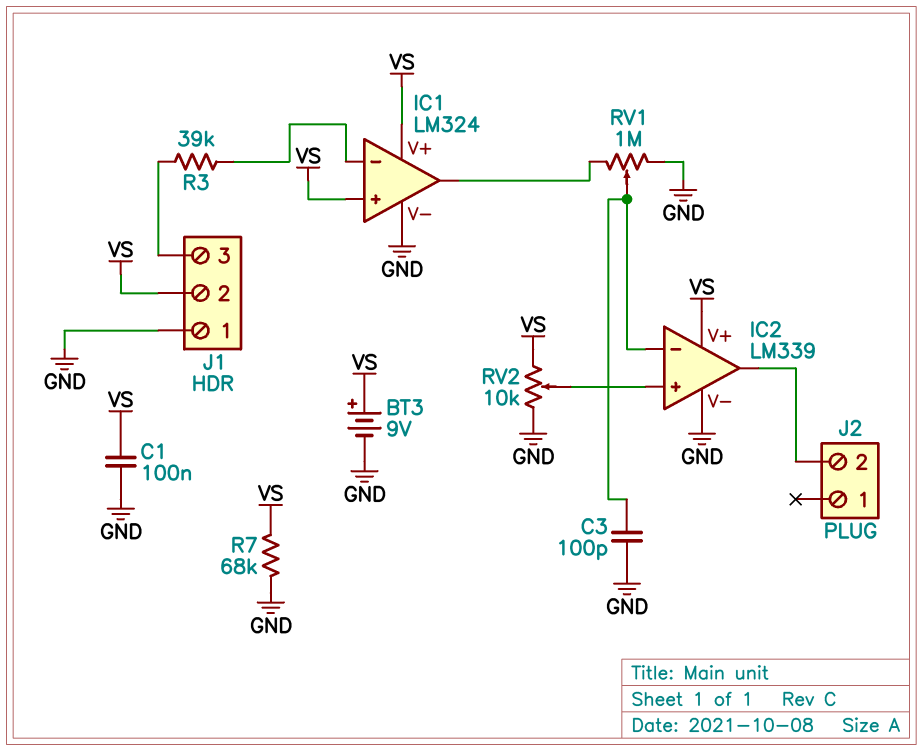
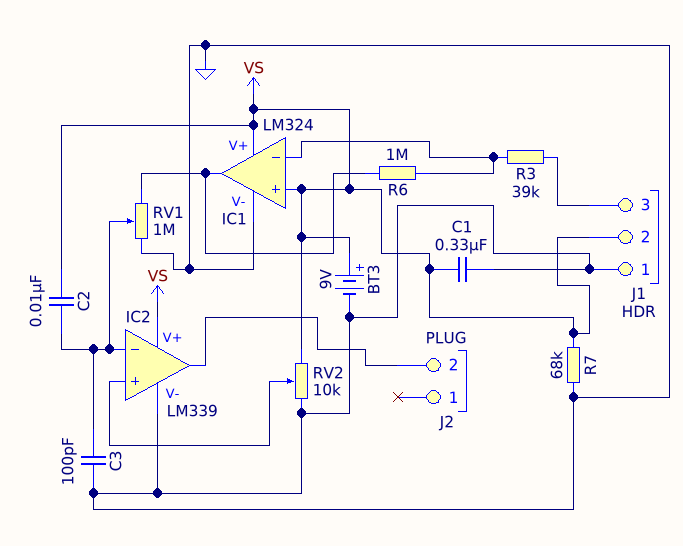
C1: 100nF (GND, VS) -> 330nF (GND, VS)
C2: none -> 10nF (IC2/in-, VS)
R6: none -> 1M (IC1/in-, IC1/out)

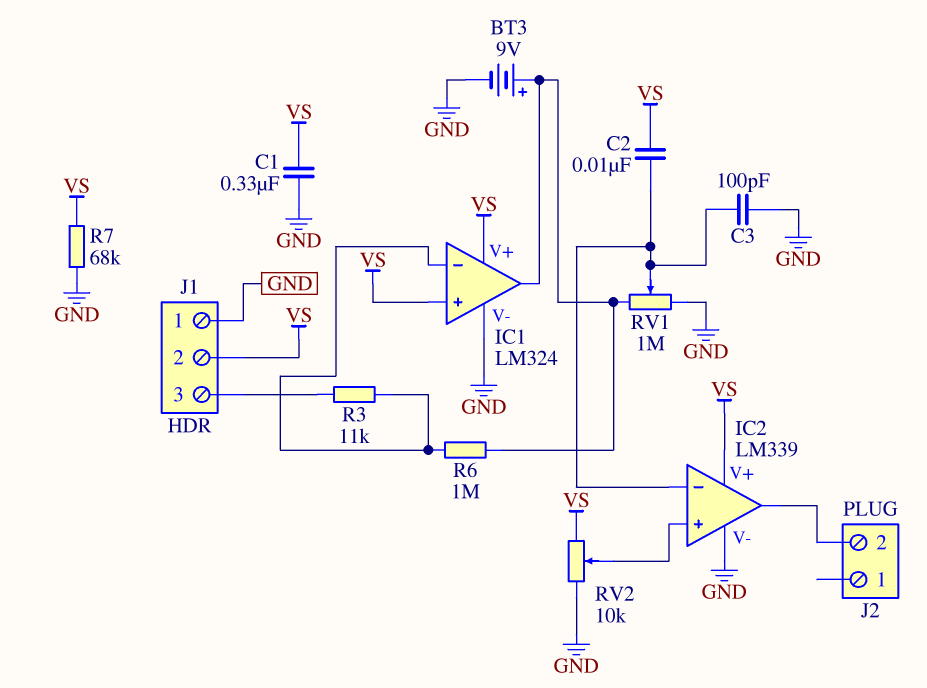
BT3: 9V (plus VS, minus GND) -> 9V (plus IC1/out, minus GND)
R3: 39k (IC1/in-, J1/3) -> 11k (IC1/in-, J1/3)

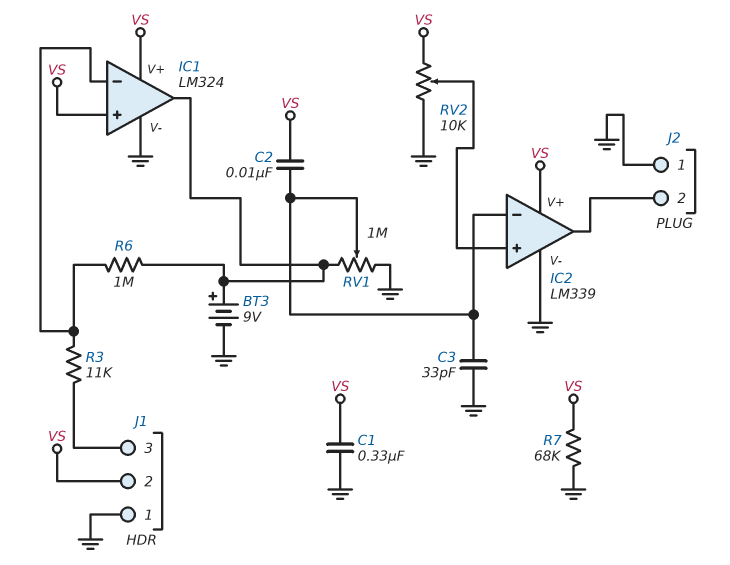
C3: 100pF (GND, IC2/in-) -> 33pF (GND, IC2/in-)
J2 pin 1: none -> GND

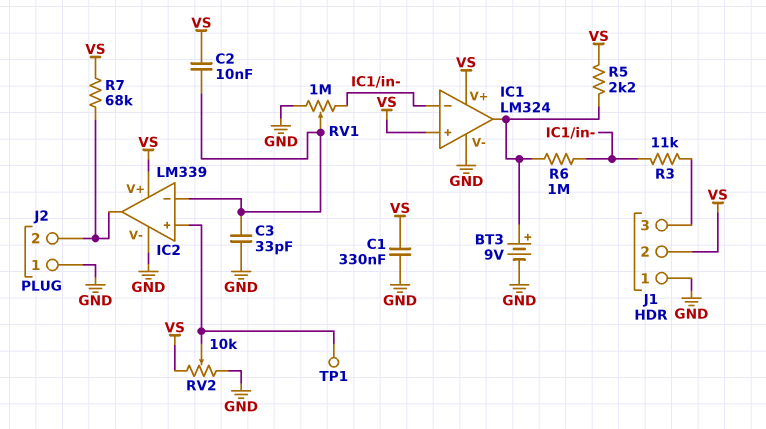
R5: none -> 2.2k (IC1/out, VS)
R7: 68k (GND, VS) -> 68k (IC2/out, VS)
RV1: 1M (GND, IC1/out, wiper IC2/in-) -> 1M (GND, IC1/in-, wiper IC2/in-)
TP1: none -> test point (IC2/in+)

